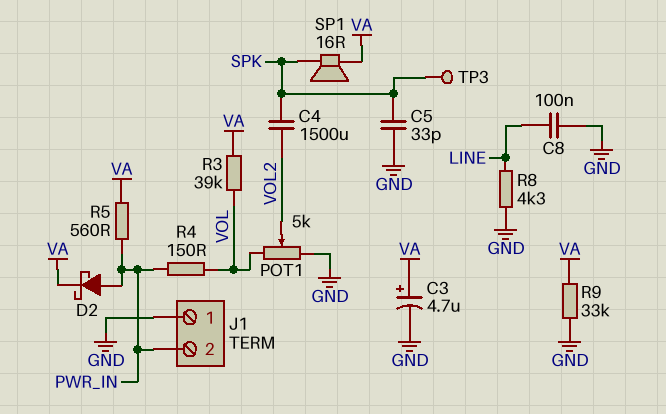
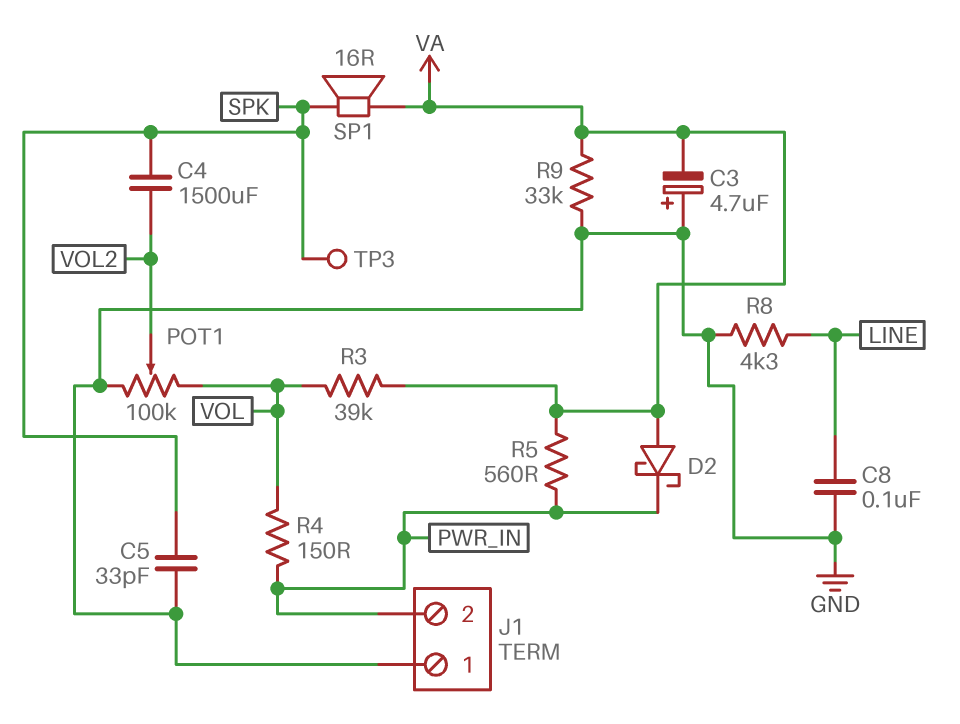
C3: 4.7uF (plus VA, minus GND) -> 4.7uF (plus GND, minus VA)
D2: schottky (A PWR_IN, K VA) -> schottky (A VA, K PWR_IN)
POT1: 5k (GND, VOL, wiper VOL2) -> 100k (GND, VOL, wiper VOL2)

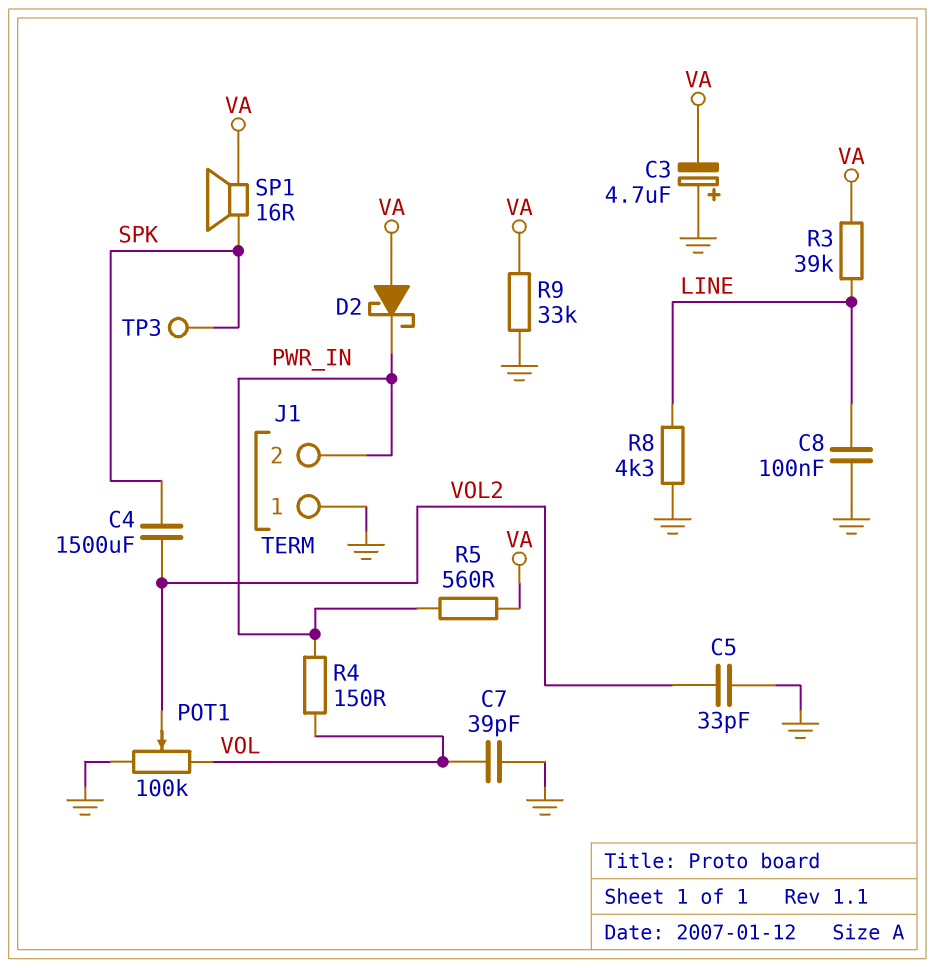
C5: 33pF (GND, SPK) -> 33pF (GND, VOL2)
C7: none -> 39pF (GND, VOL)
R3: 39k (VA, VOL) -> 39k (LINE, VA)

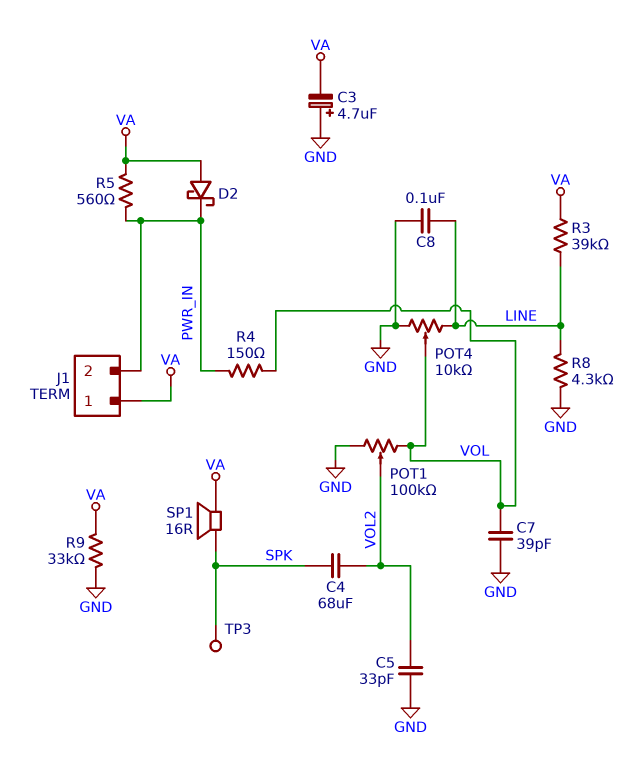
C4: 1500uF (SPK, VOL2) -> 68uF (SPK, VOL2)
J1 pin 1: GND -> VA
POT4: none -> 10k (GND, LINE, wiper VOL)

